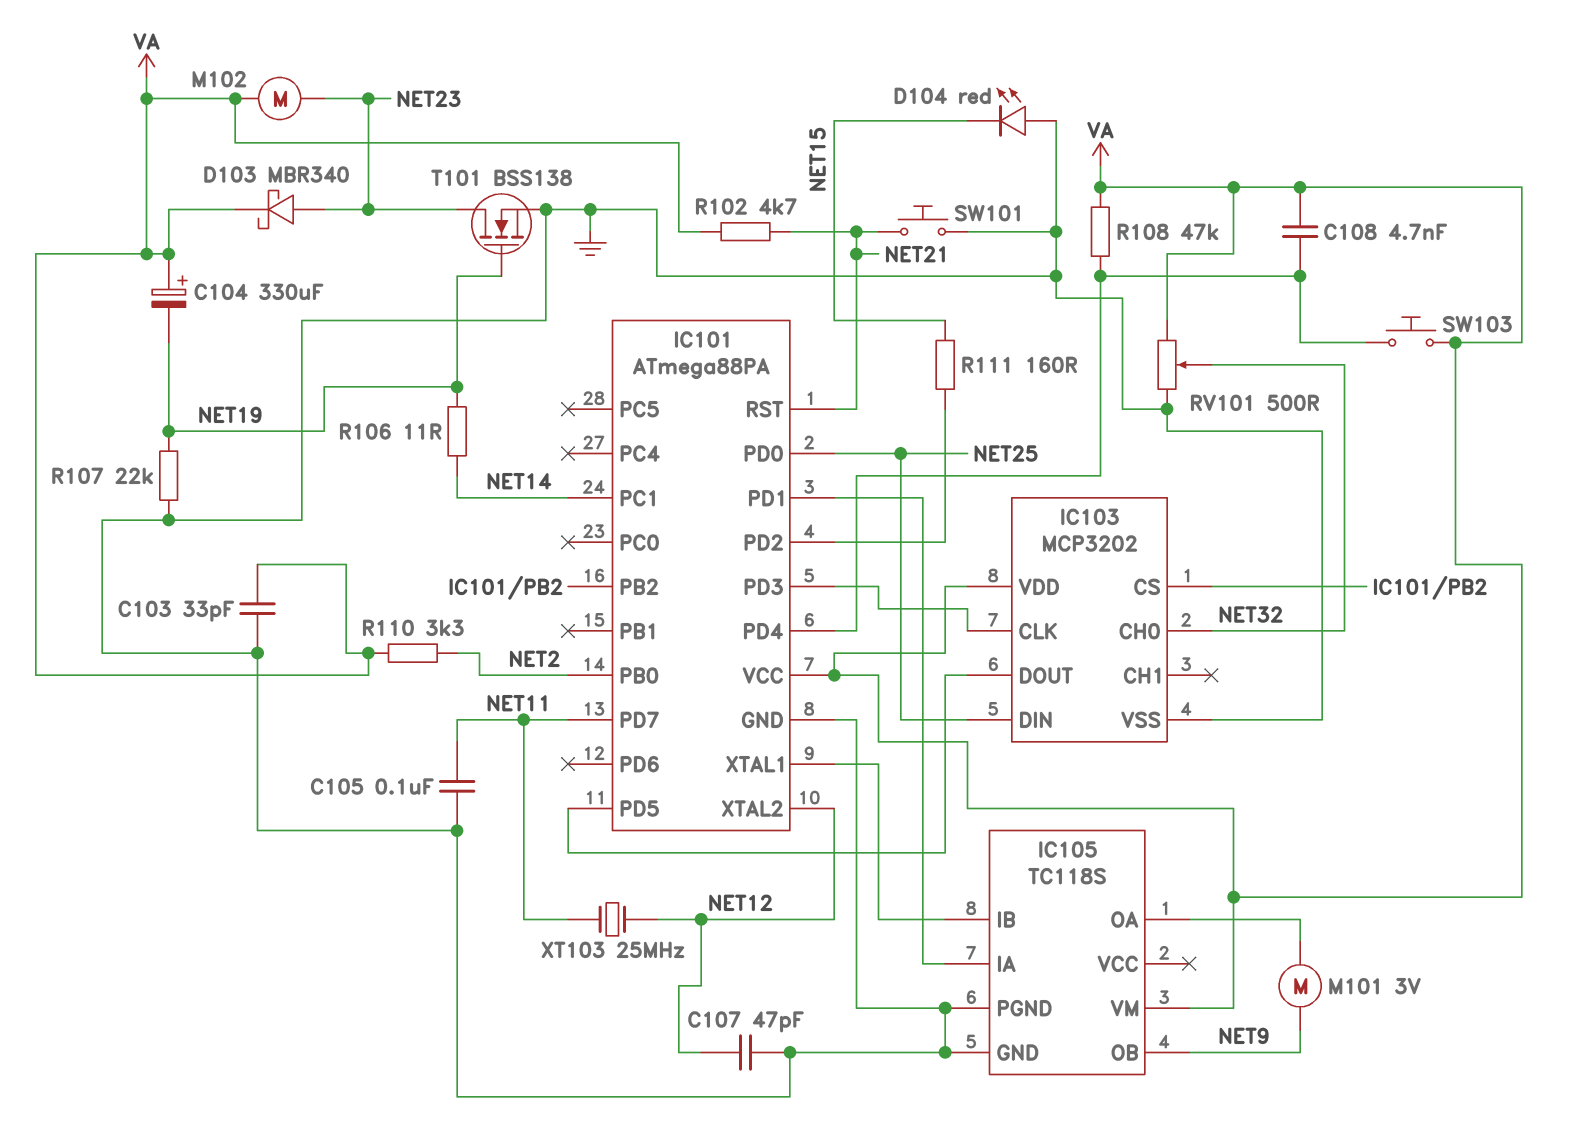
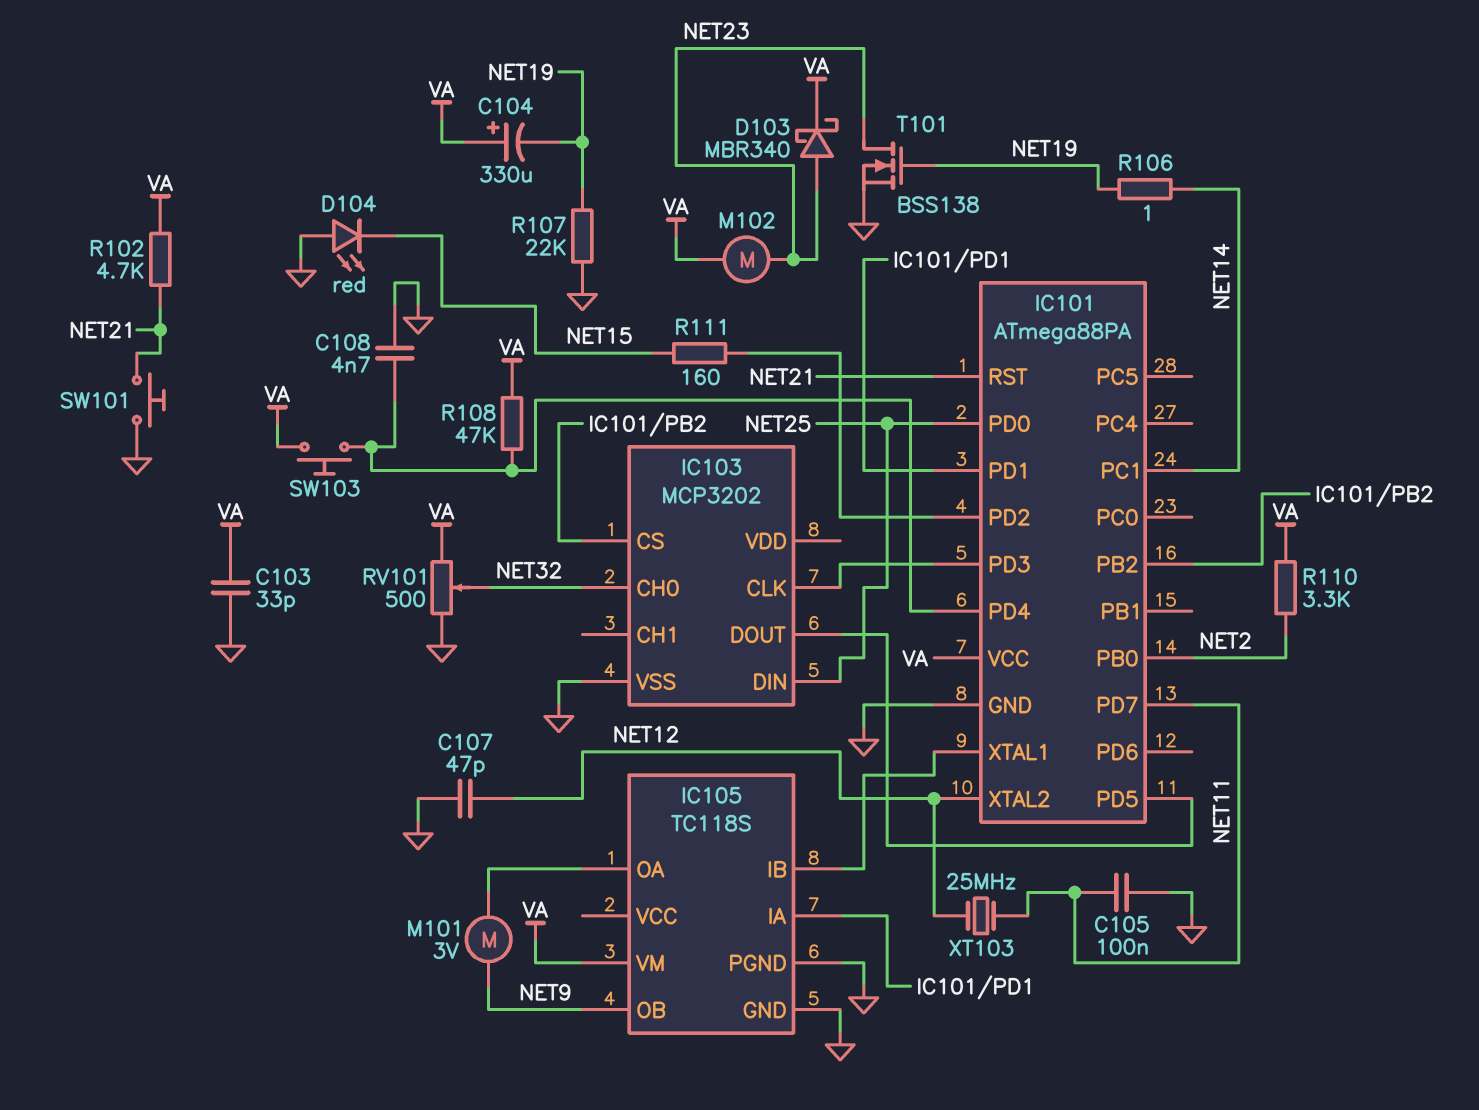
C108: 4.7nF (IC101/PD4, VA) -> 4.7nF (GND, IC101/PD4)
IC103 pin VDD: VA -> none
R106: 11 (NET14, NET19) -> 1 (NET14, NET19)

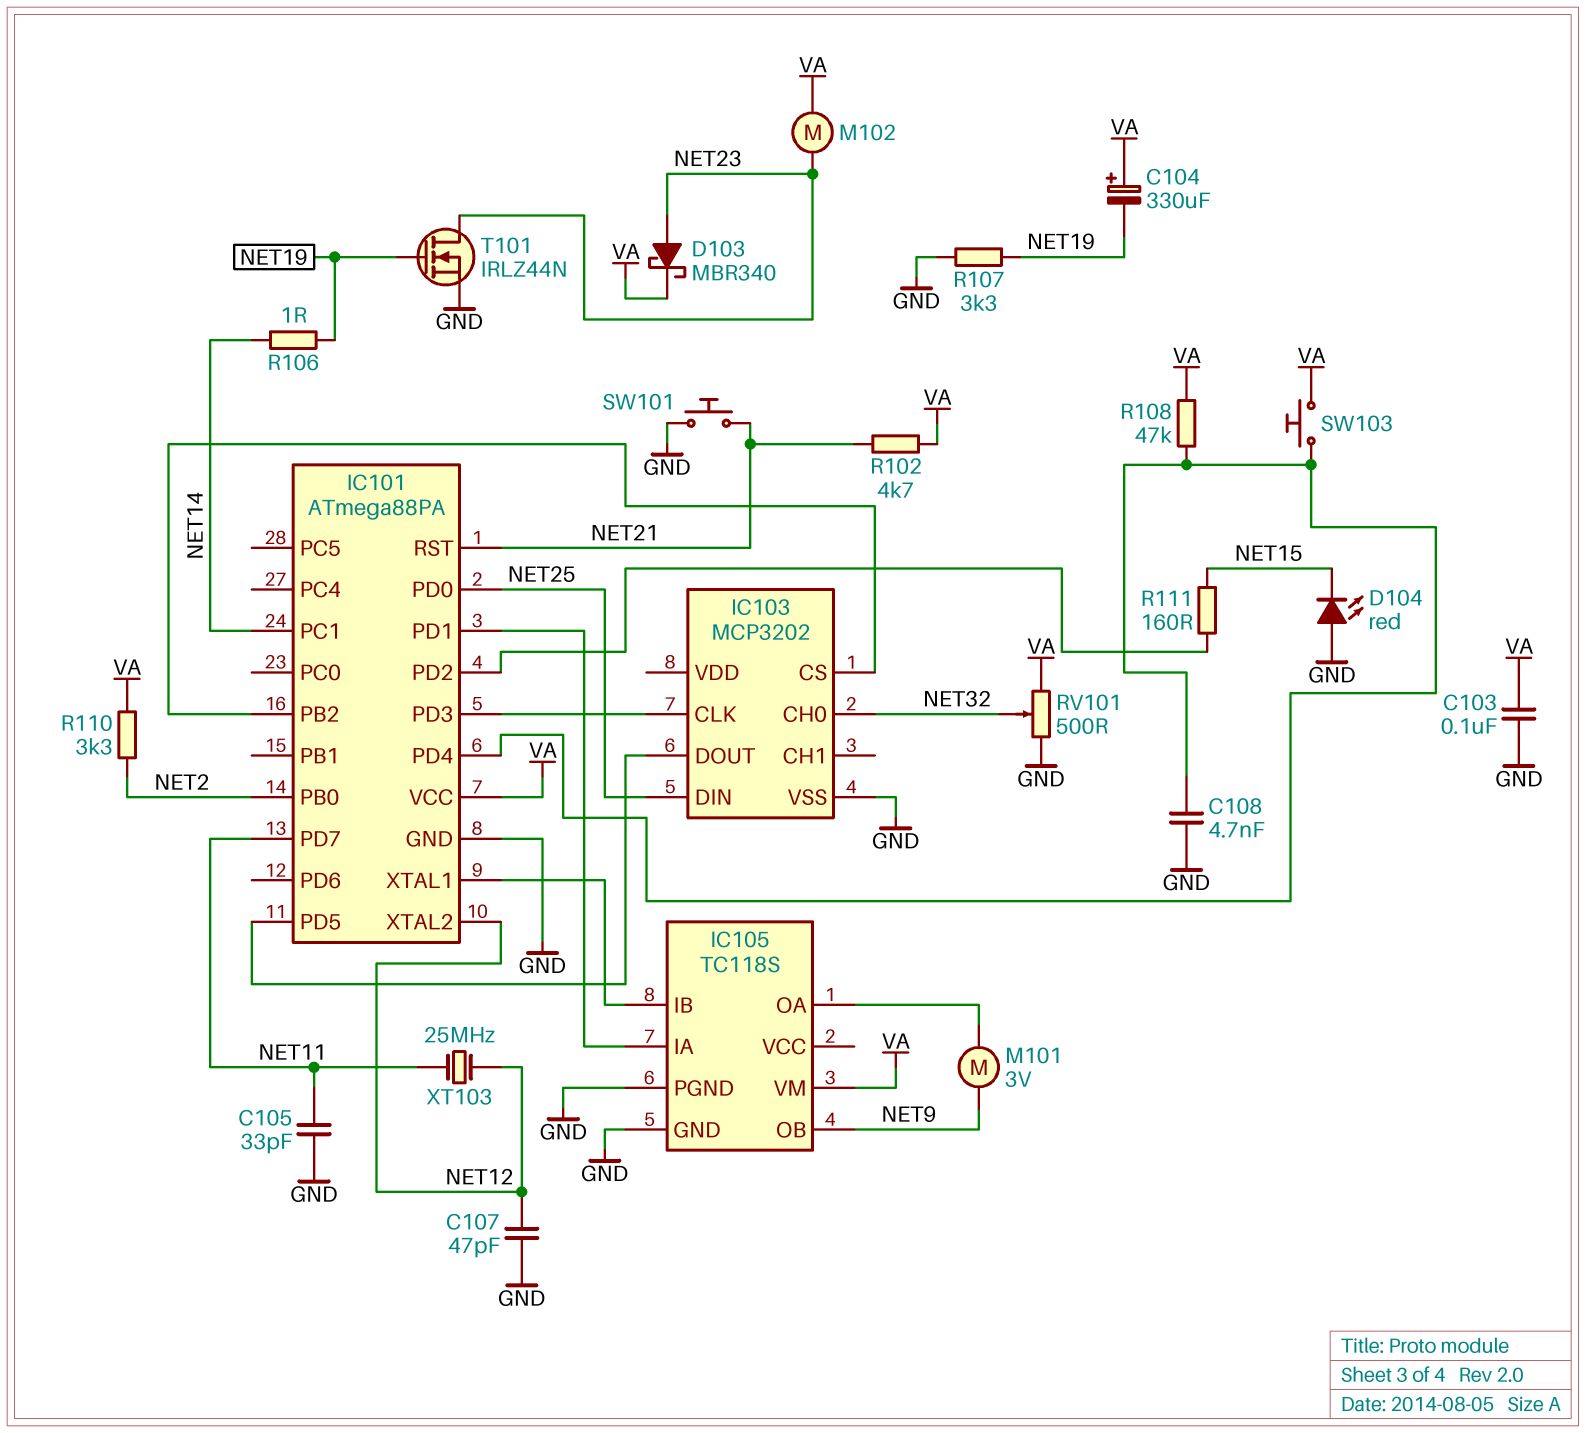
C103: 33pF (GND, VA) -> 100nF (GND, VA)
C105: 100nF (GND, NET11) -> 33pF (GND, NET11)
R107: 22k (GND, NET19) -> 3.3k (GND, NET19)
T101: NMOS BSS138 (G NET19, D NET23, S GND) -> NMOS IRLZ44N (G NET19, D NET23, S GND)

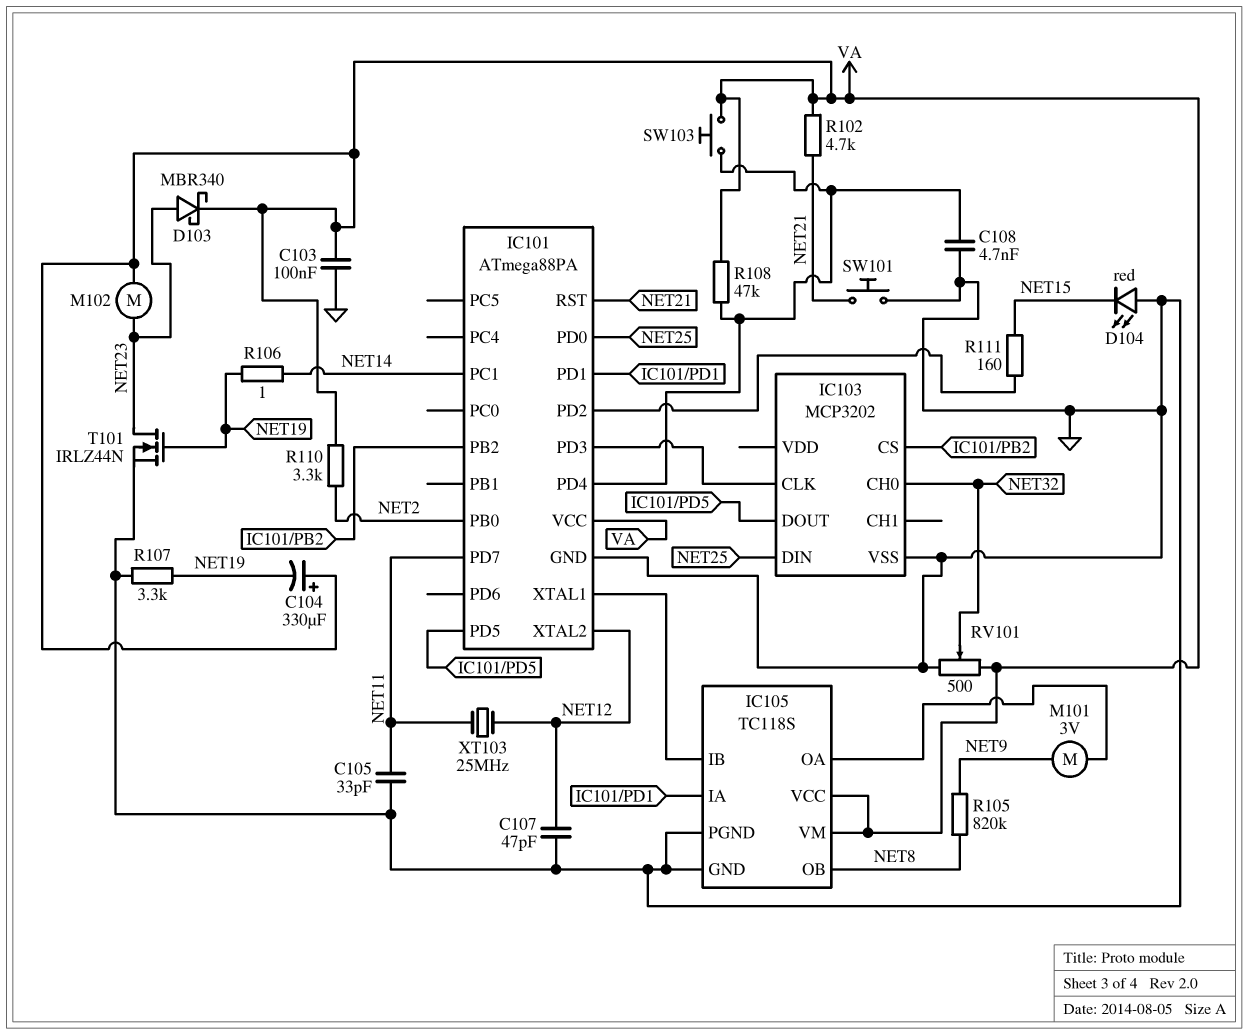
IC105 pin OB: NET9 -> NET8
IC105 pin VCC: none -> VA
R105: none -> 820k (NET8, NET9)

